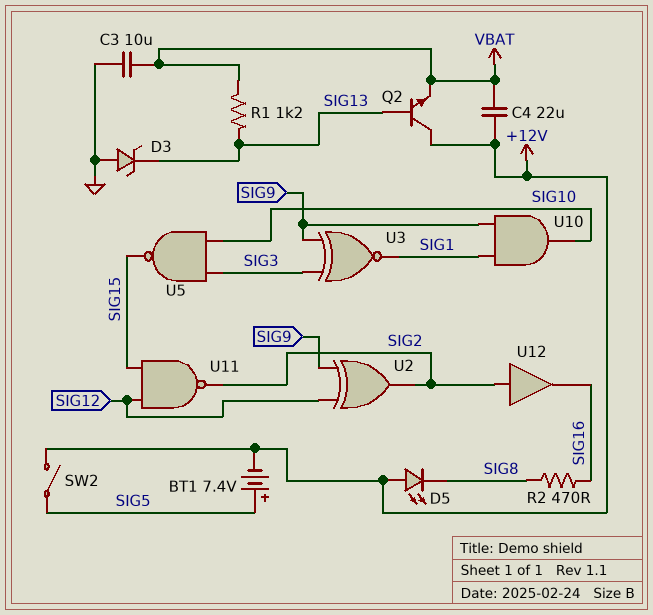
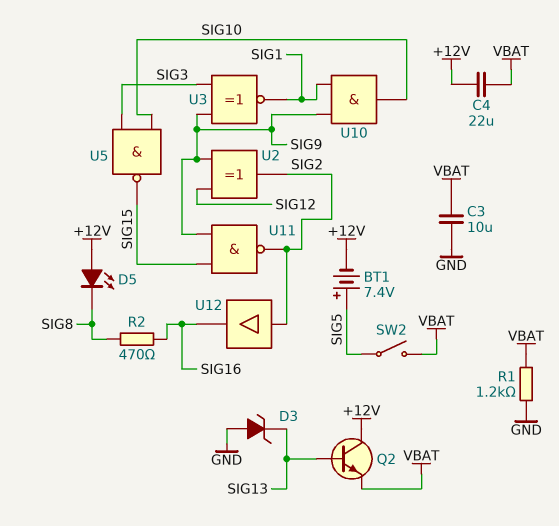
R1: 1.2k (SIG13, VBAT) -> 1.2k (GND, VBAT)
SW2: switch (+12V, SIG5) -> switch (SIG5, VBAT)
U11: NAND (in SIG12, in SIG15, out SIG2) -> NAND (in SIG9, in SIG15, out SIG2)

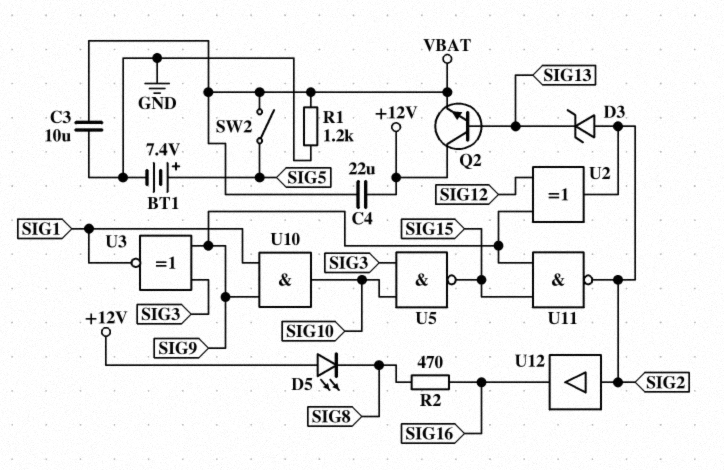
BT1: 7.4V (plus SIG5, minus +12V) -> 7.4V (plus SIG5, minus GND)
D3: zener (A GND, K SIG13) -> zener (A SIG2, K SIG13)

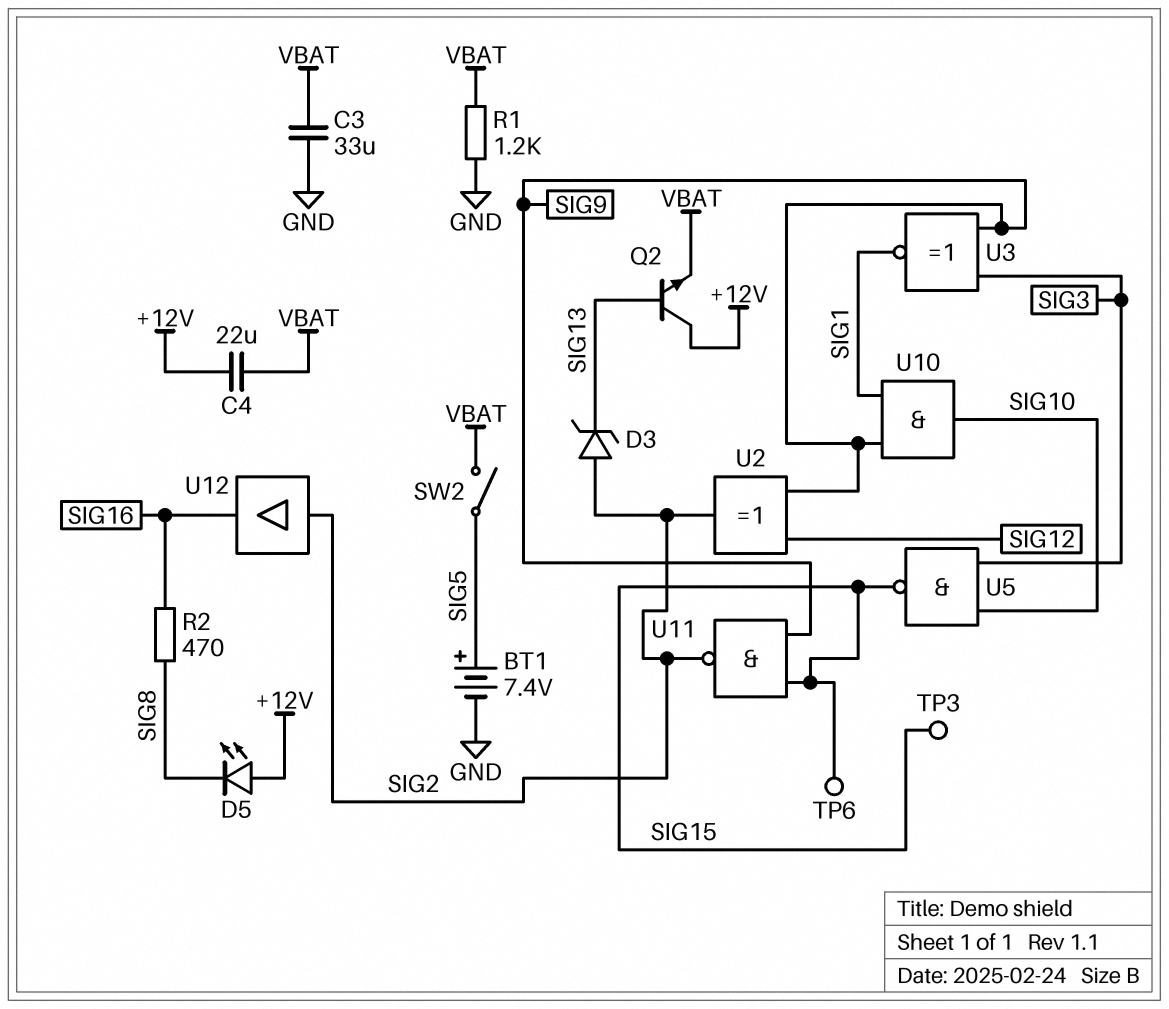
C3: 10uF (GND, VBAT) -> 33uF (GND, VBAT)
TP3: none -> test point (SIG15)
TP6: none -> test point (SIG15)

